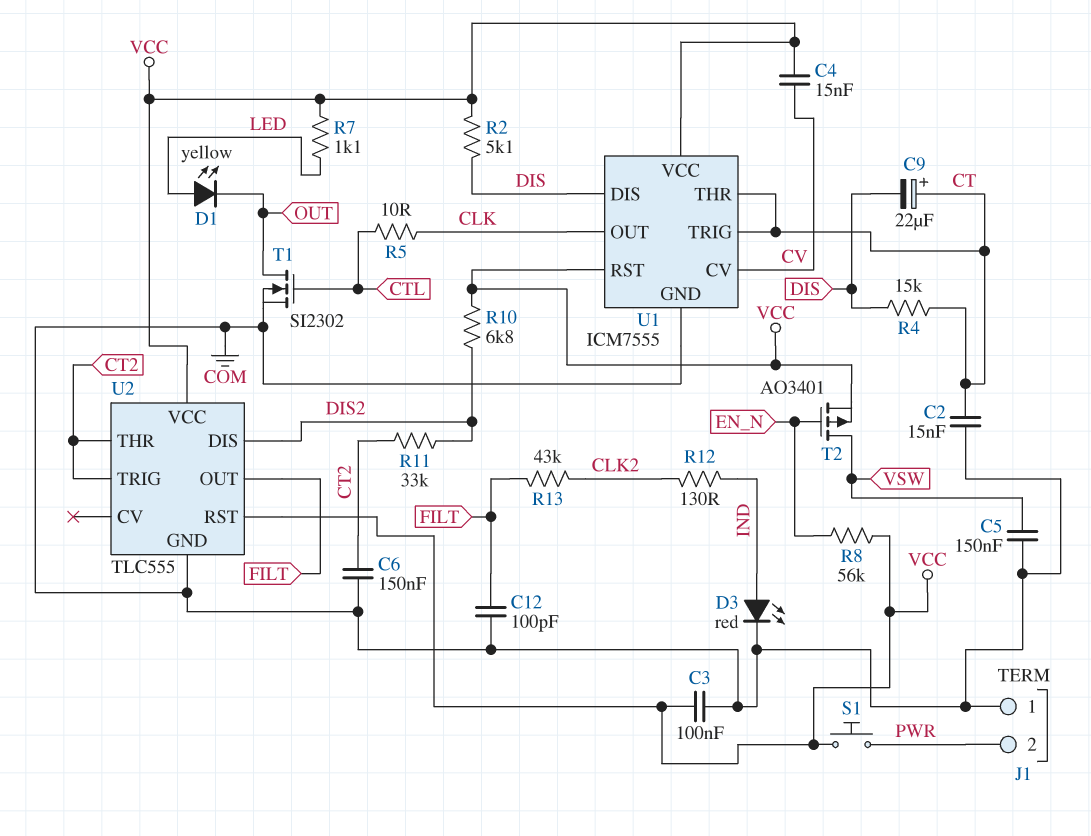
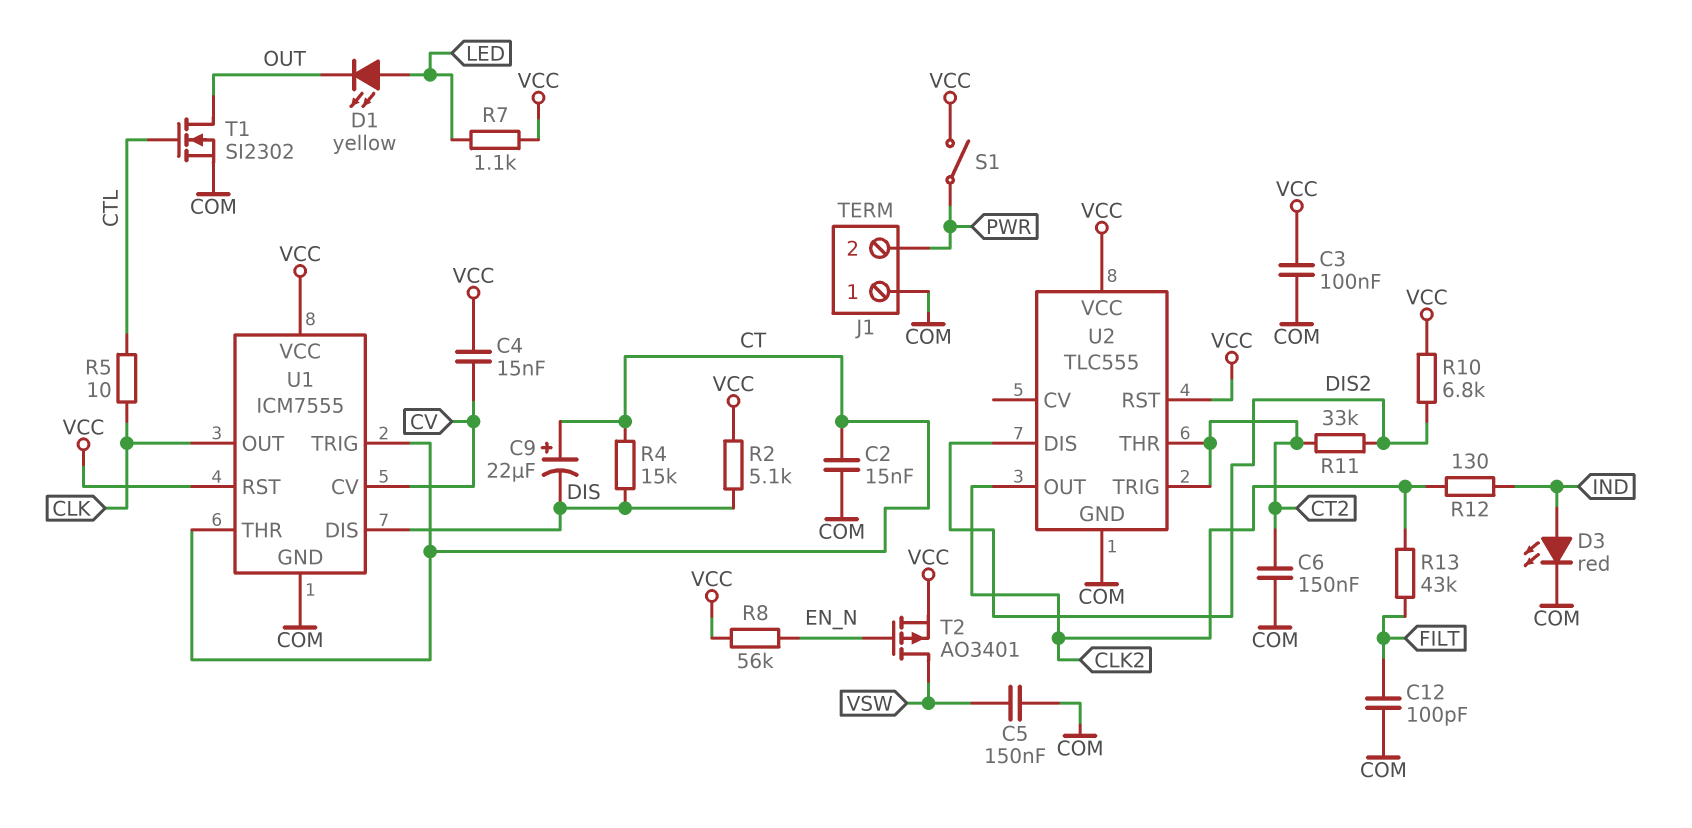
S1: button (PWR, VCC) -> switch (PWR, VCC)
U2 pin OUT: FILT -> CLK2

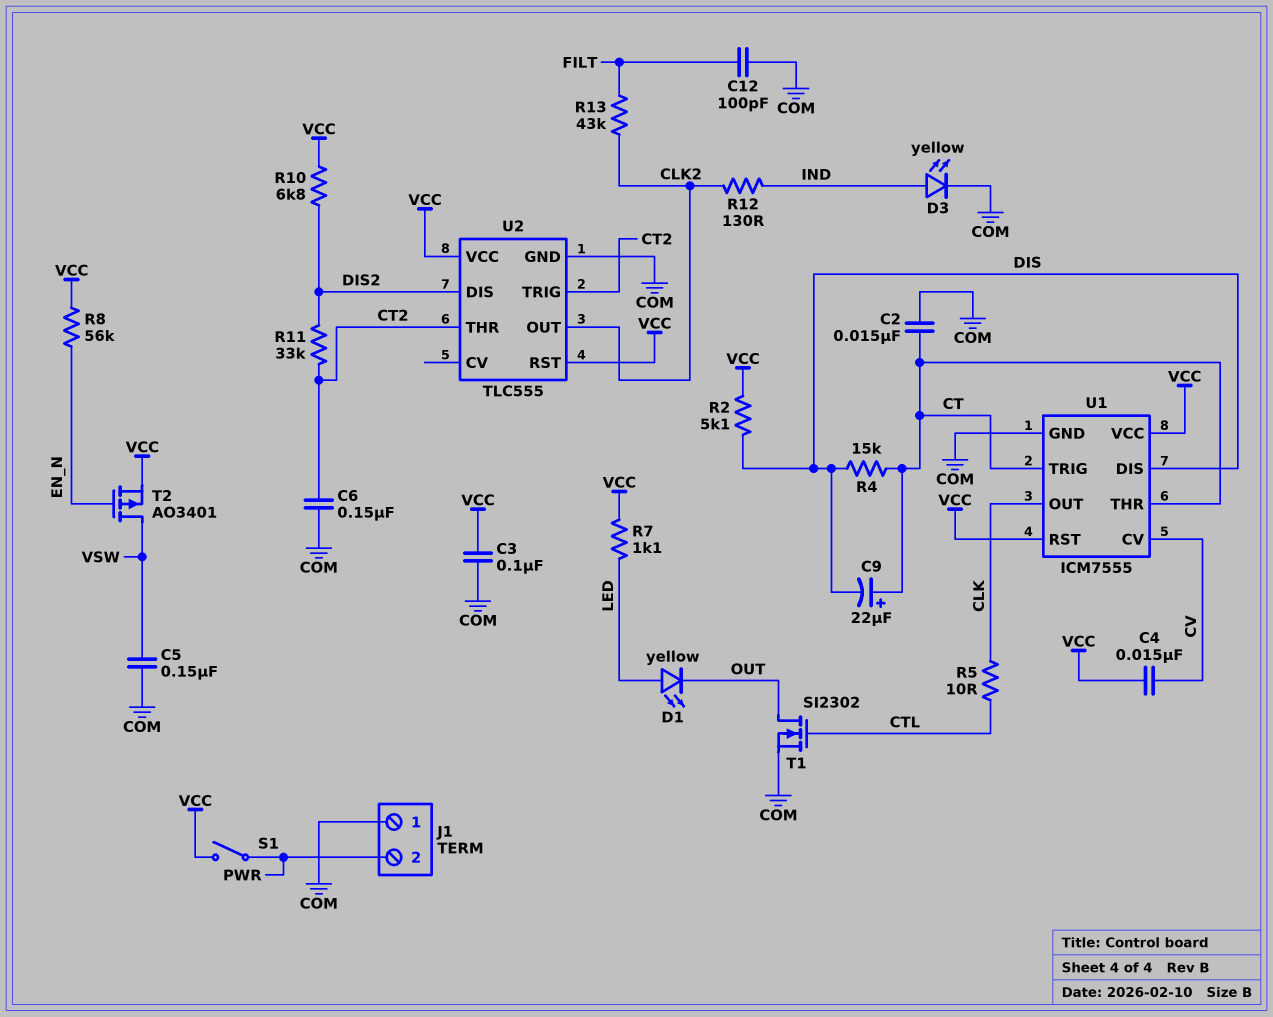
D3: LED red (A IND, K COM) -> LED yellow (A IND, K COM)

